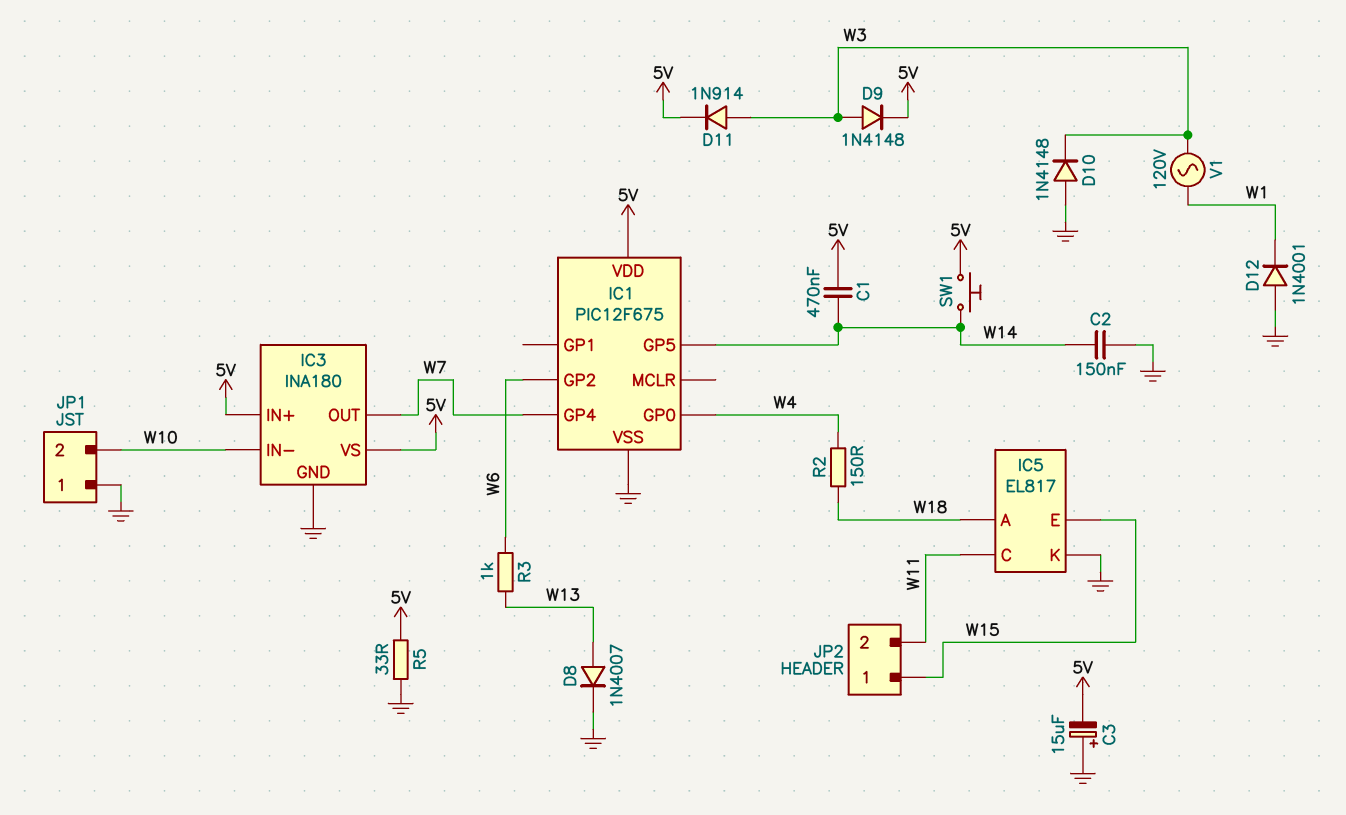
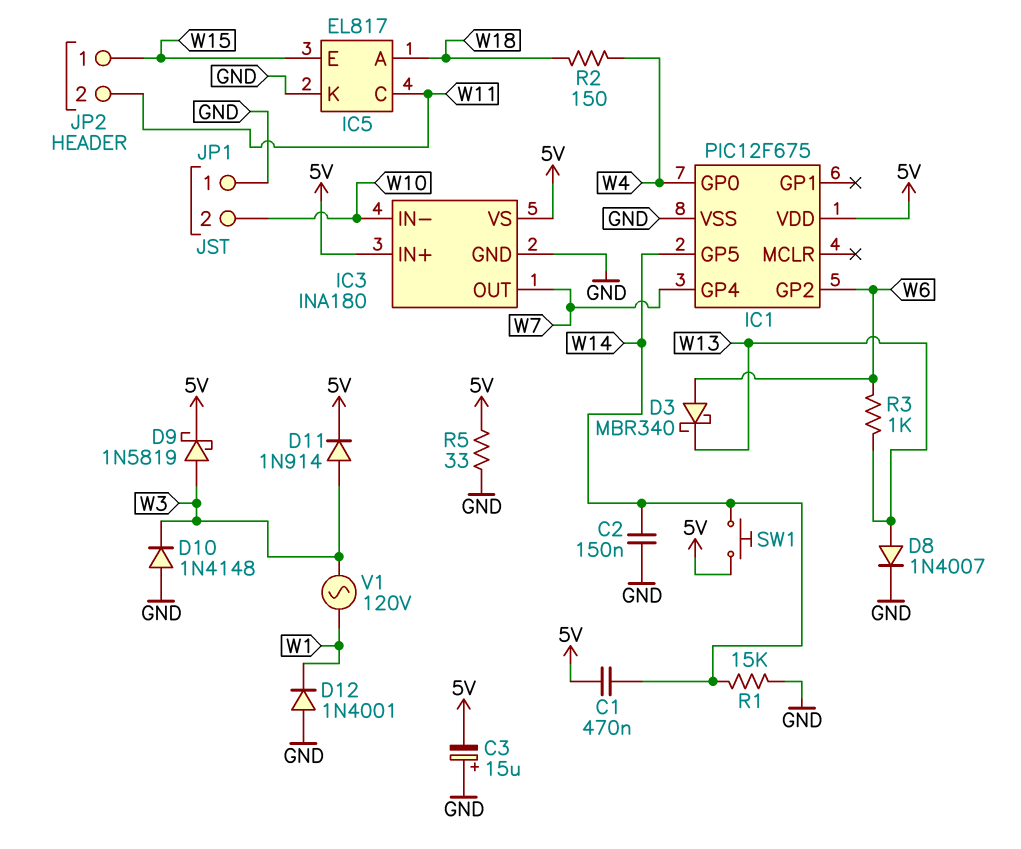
D3: none -> schottky MBR340 (A W6, K W13)
D9: diode 1N4148 (A W3, K 5V) -> schottky 1N5819 (A W3, K 5V)
R1: none -> 15k (GND, W14)

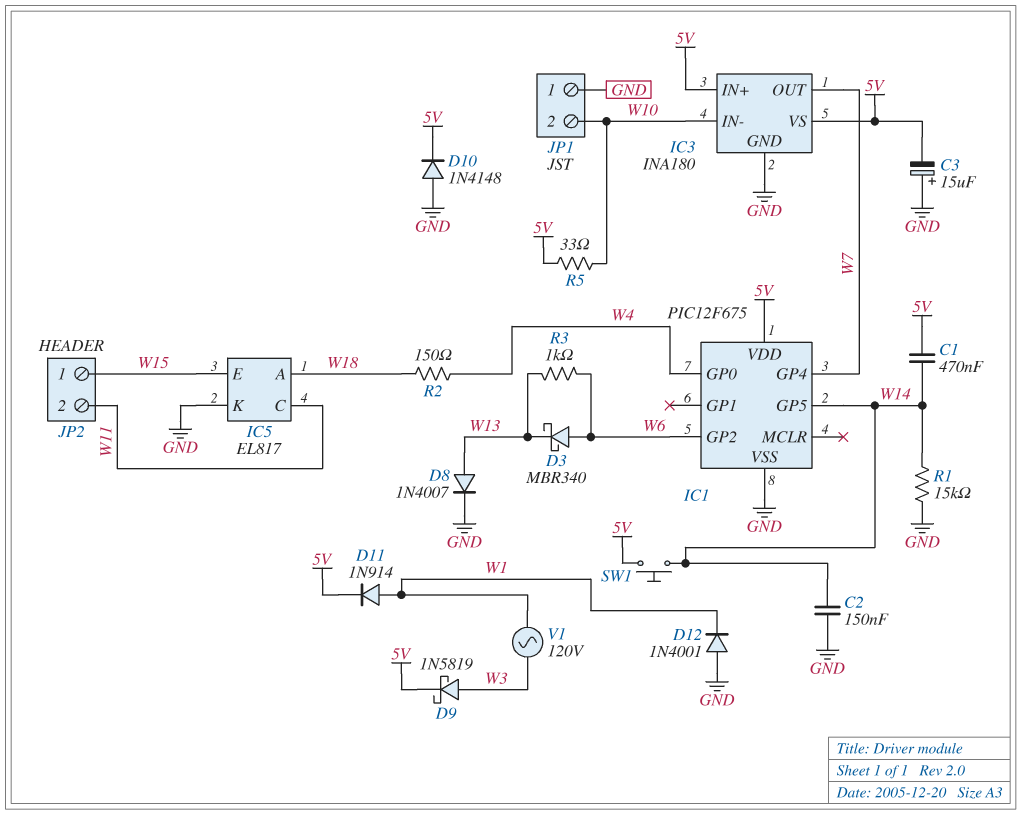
D10: diode 1N4148 (A GND, K W3) -> diode 1N4148 (A GND, K 5V)
D11: diode 1N914 (A W3, K 5V) -> diode 1N914 (A W1, K 5V)
R5: 33 (5V, GND) -> 33 (5V, W10)

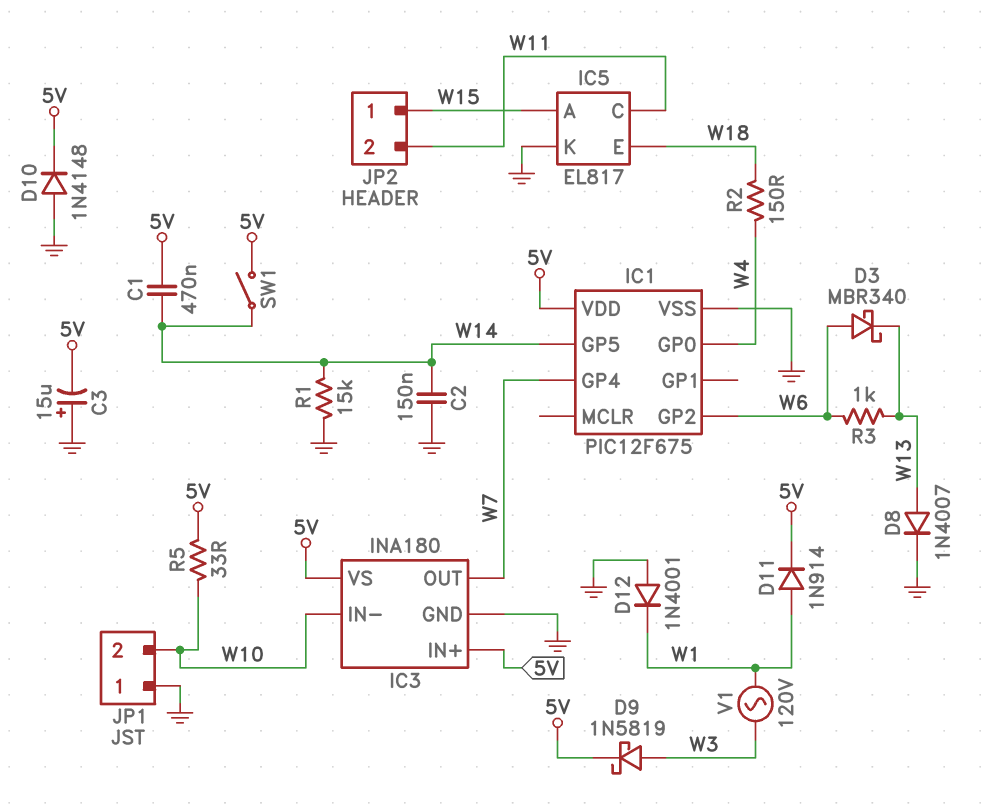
IC5 pin A: W18 -> W15
IC5 pin E: W15 -> W18
SW1: button (5V, W14) -> switch (5V, W14)

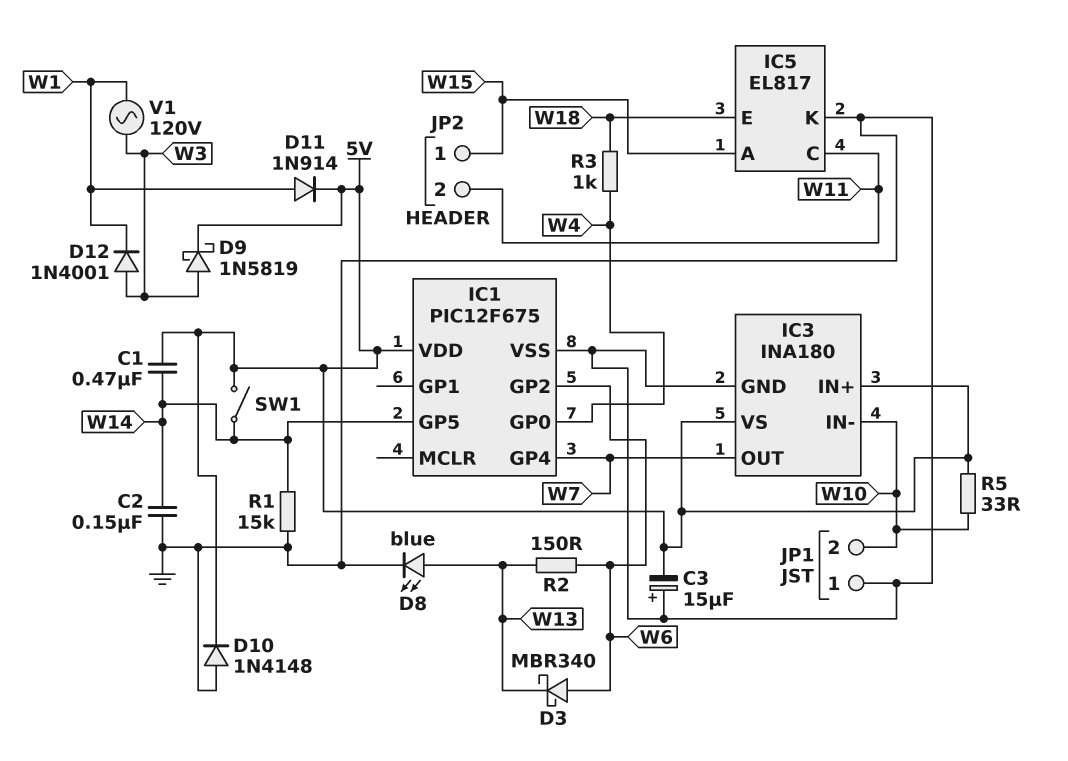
D8: diode 1N4007 (A W13, K GND) -> LED blue (A W13, K GND)
D12: diode 1N4001 (A GND, K W1) -> diode 1N4001 (A W3, K W1)
R2: 150 (W4, W18) -> 150 (W6, W13)
R3: 1k (W6, W13) -> 1k (W4, W18)

